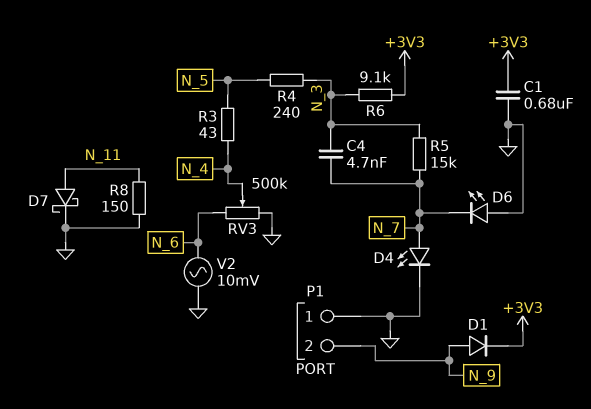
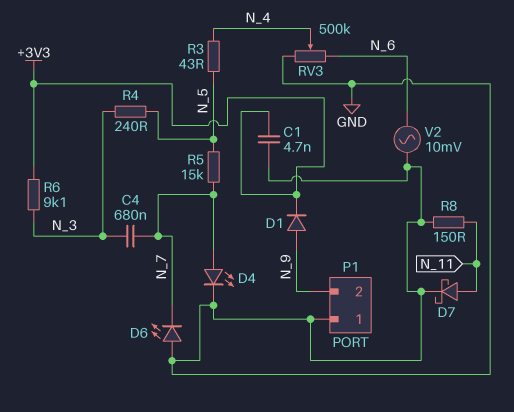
C1: 680nF (+3V3, GND) -> 4.7nF (+3V3, GND)
C4: 4.7nF (N_3, N_7) -> 680nF (N_3, N_7)
R5: 15k (N_3, N_7) -> 15k (N_5, N_7)

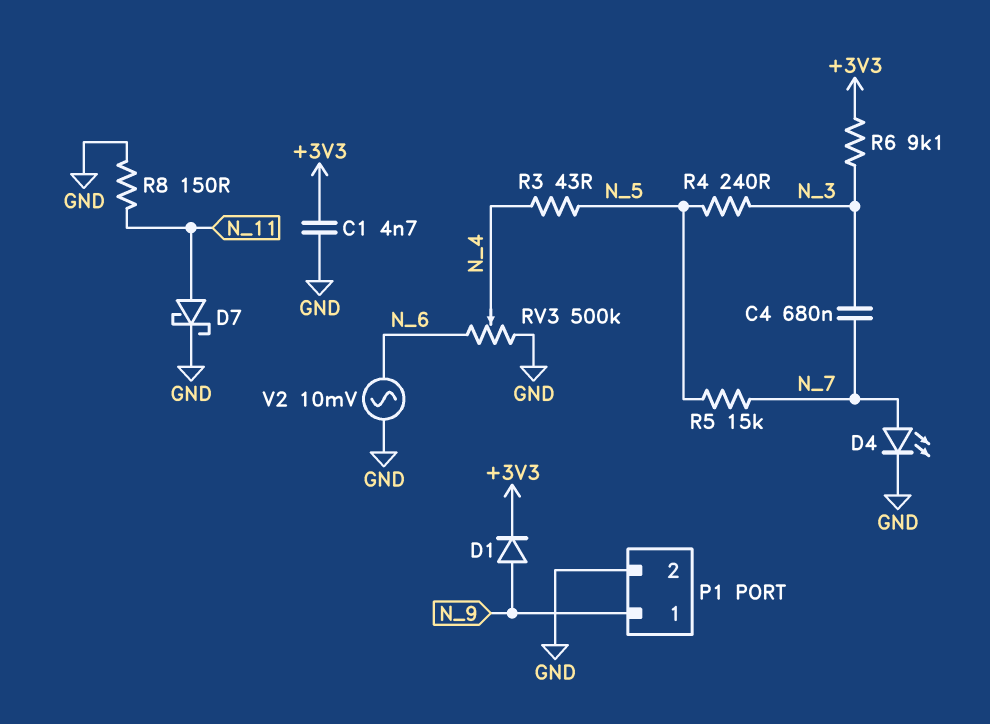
D6: LED (A GND, K N_7) -> none
P1 pin 1: GND -> N_9
P1 pin 2: N_9 -> GND

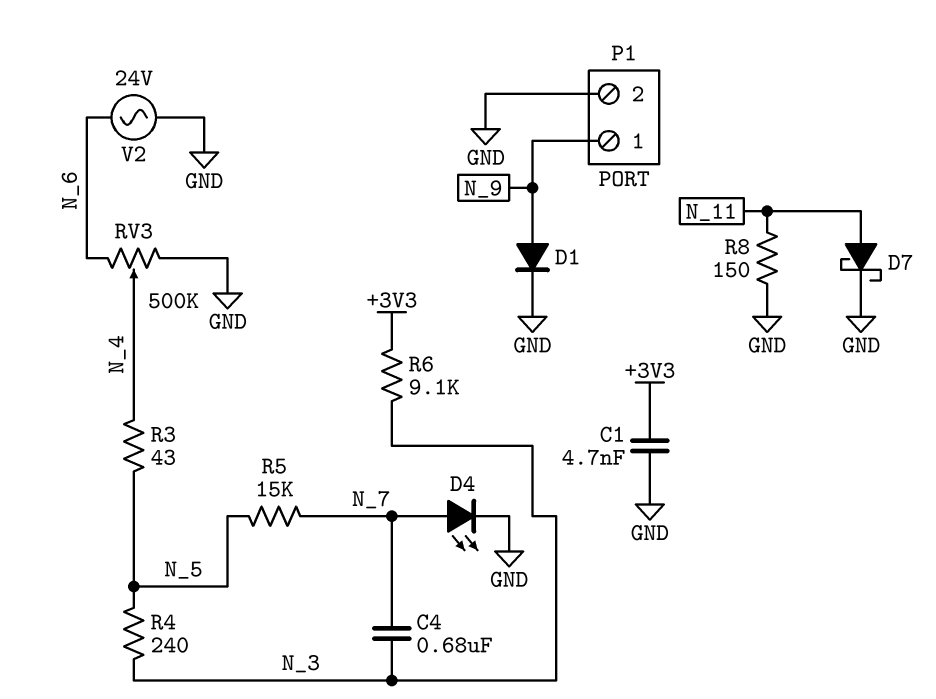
D1: diode (A N_9, K +3V3) -> diode (A N_9, K GND)
V2: AC 10mV (GND, N_6) -> AC 24V (GND, N_6)

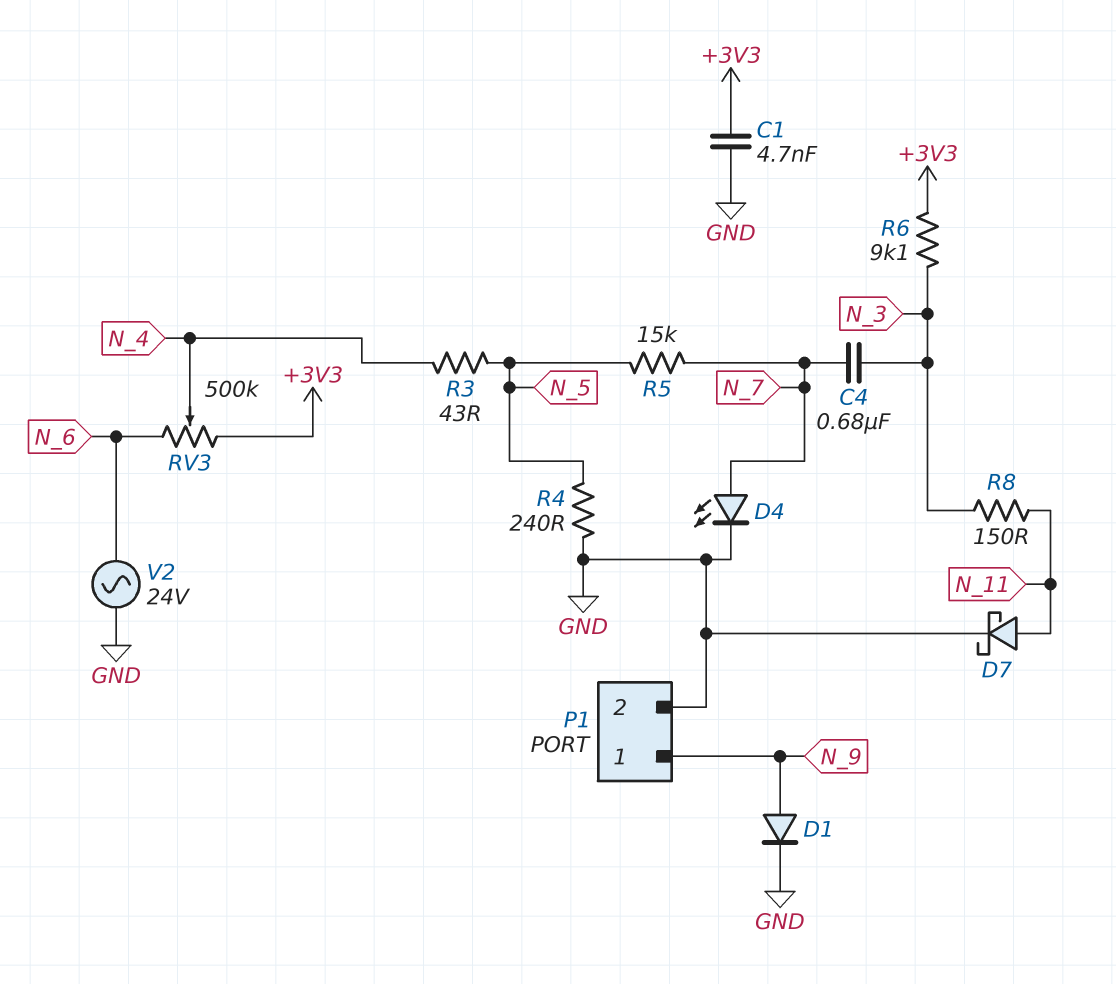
R4: 240 (N_3, N_5) -> 240 (GND, N_5)
R8: 150 (GND, N_11) -> 150 (N_3, N_11)
RV3: 500k (GND, N_6, wiper N_4) -> 500k (+3V3, N_6, wiper N_4)

